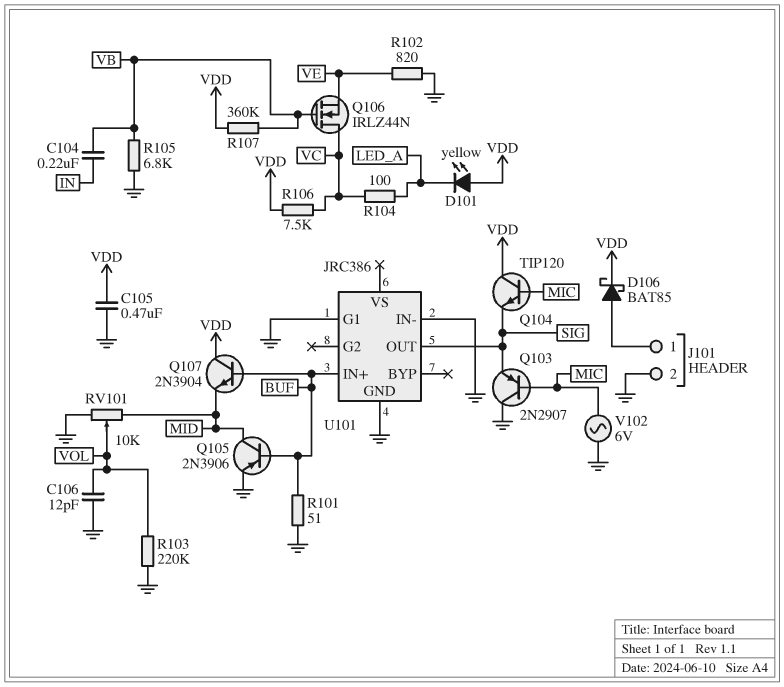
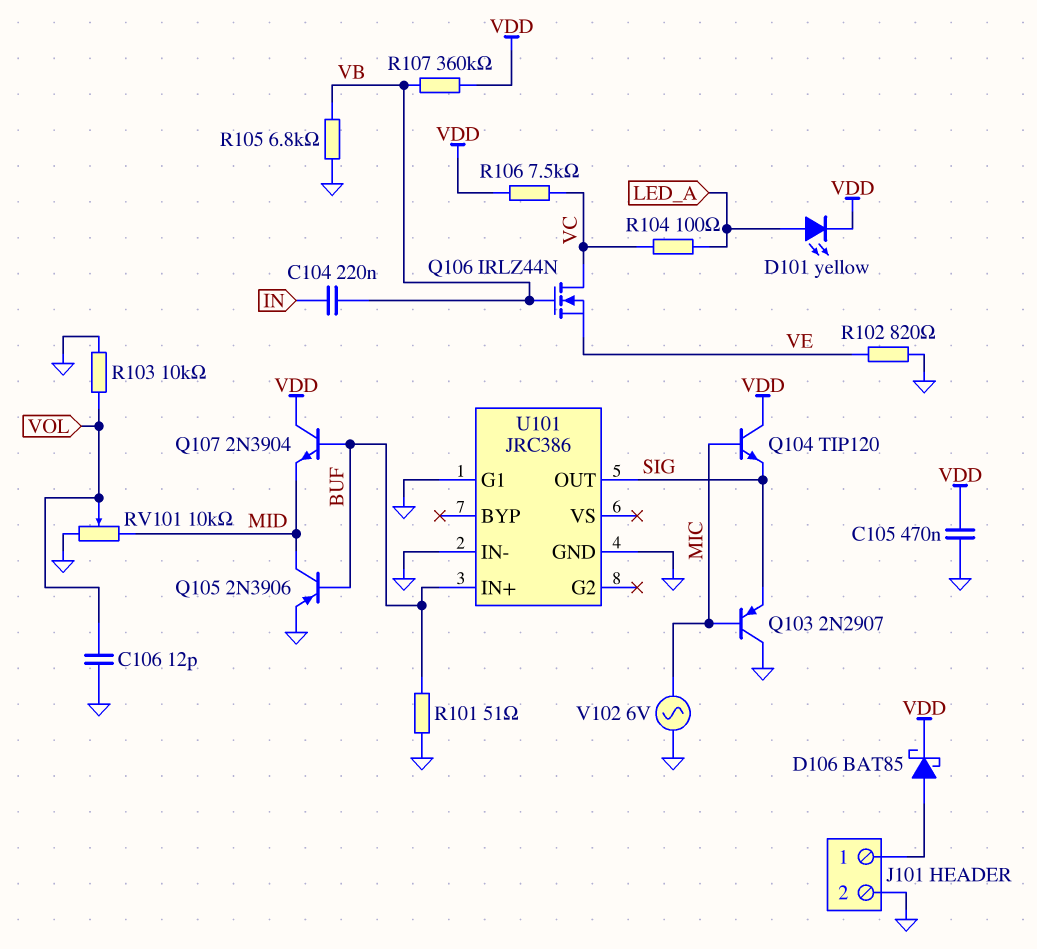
D101: LED yellow (A VDD, K LED_A) -> LED yellow (A LED_A, K VDD)
R103: 220k (GND, VOL) -> 10k (GND, VOL)

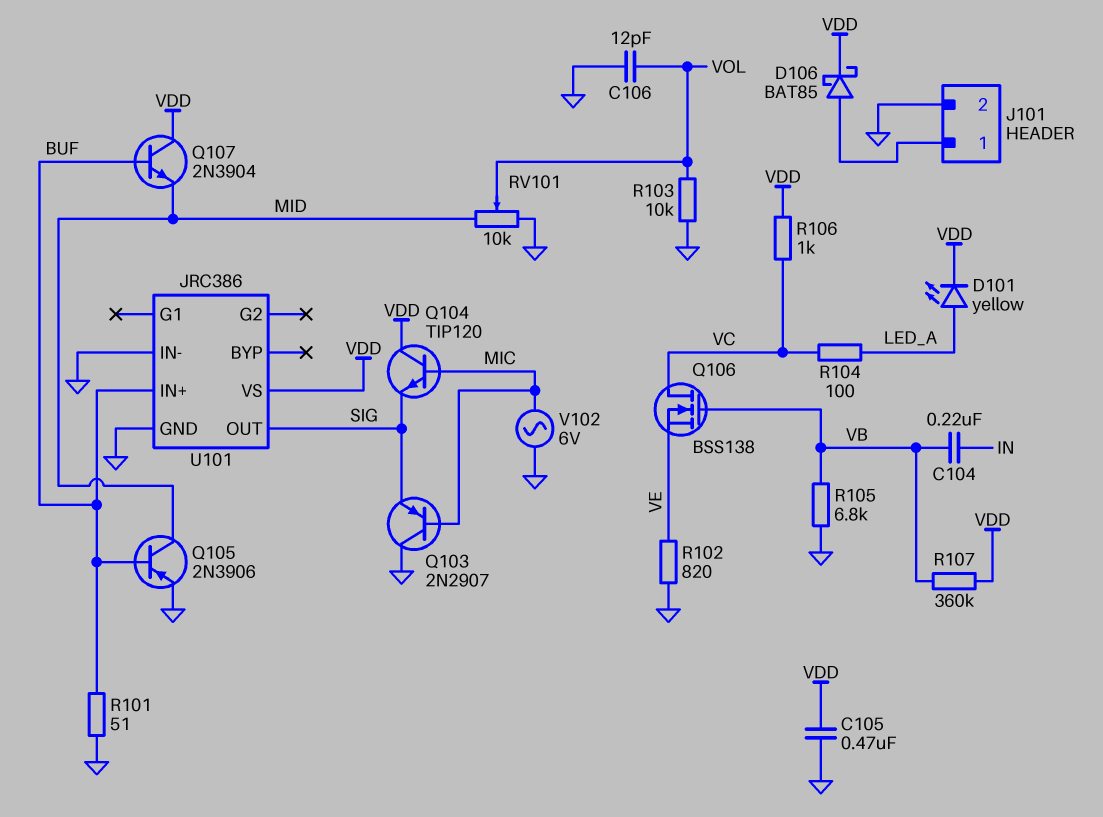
Q106: NMOS IRLZ44N (G VB, D VC, S VE) -> NMOS BSS138 (G VB, D VC, S VE)
R106: 7.5k (VC, VDD) -> 1k (VC, VDD)
U101 pin G1: GND -> none
U101 pin VS: none -> VDD

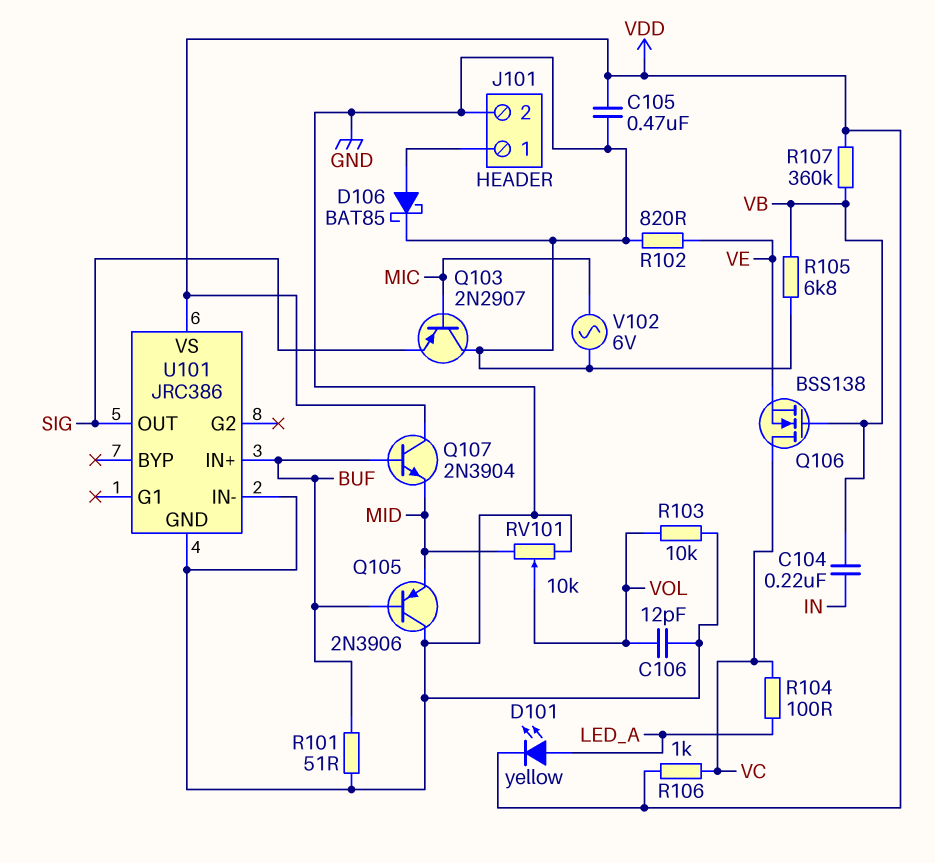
D106: schottky BAT85 (A J101/1, K VDD) -> schottky BAT85 (A J101/1, K GND)
Q104: NPN TIP120 (B MIC, C VDD, E SIG) -> none
Q105: PNP 2N3906 (B BUF, C MID, E GND) -> PNP 2N3906 (B BUF, C GND, E MID)

